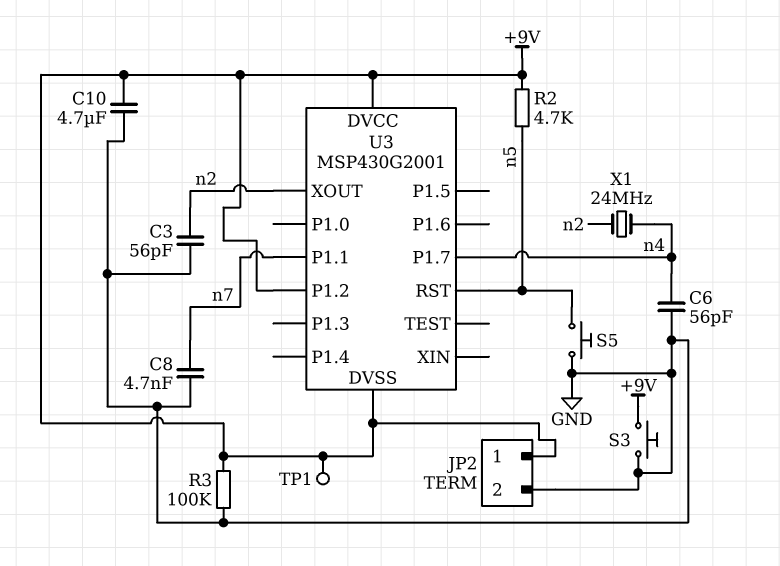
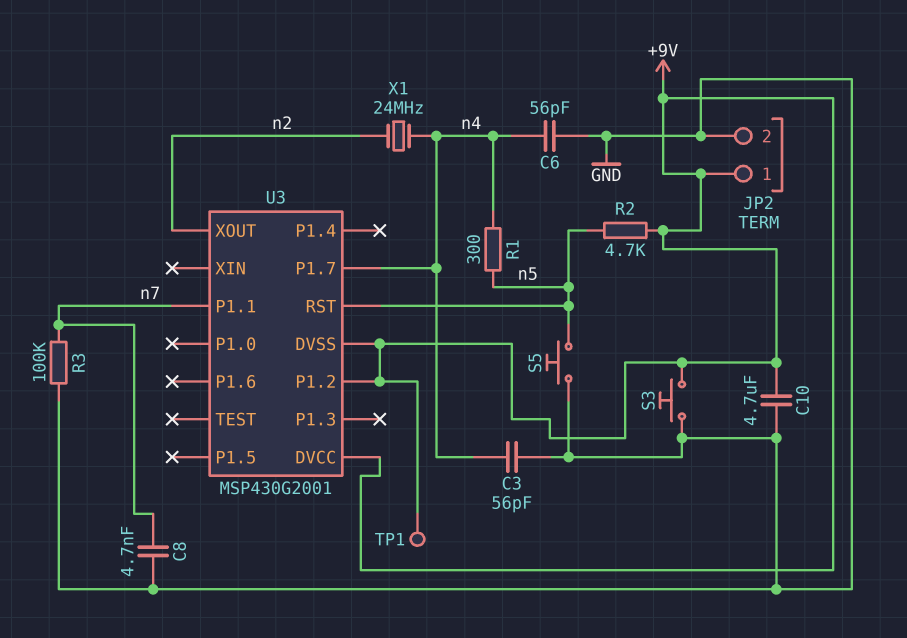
C3: 56pF (GND, n2) -> 56pF (GND, n4)
R1: none -> 300 (n4, n5)
R3: 100k (+9V, GND) -> 100k (GND, n7)

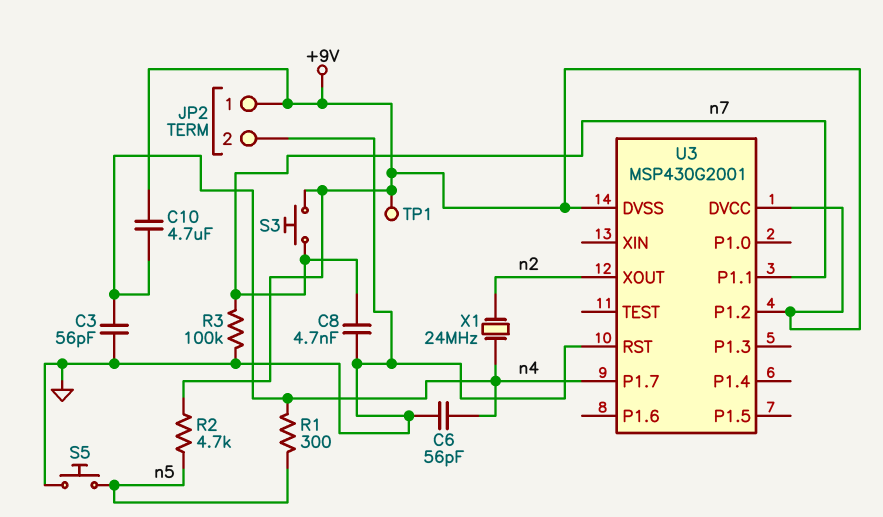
C10: 4.7uF (+9V, GND) -> 4.7uF (+9V, n4)
S3: button (+9V, GND) -> button (+9V, n7)
U3 pin RST: n5 -> GND

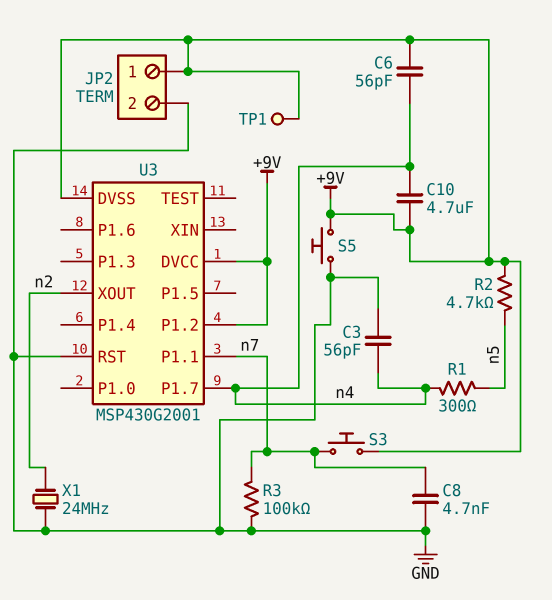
C6: 56pF (GND, n4) -> 56pF (+9V, n4)
S5: button (GND, n5) -> button (+9V, GND)
X1: 24MHz (n2, n4) -> 24MHz (GND, n2)

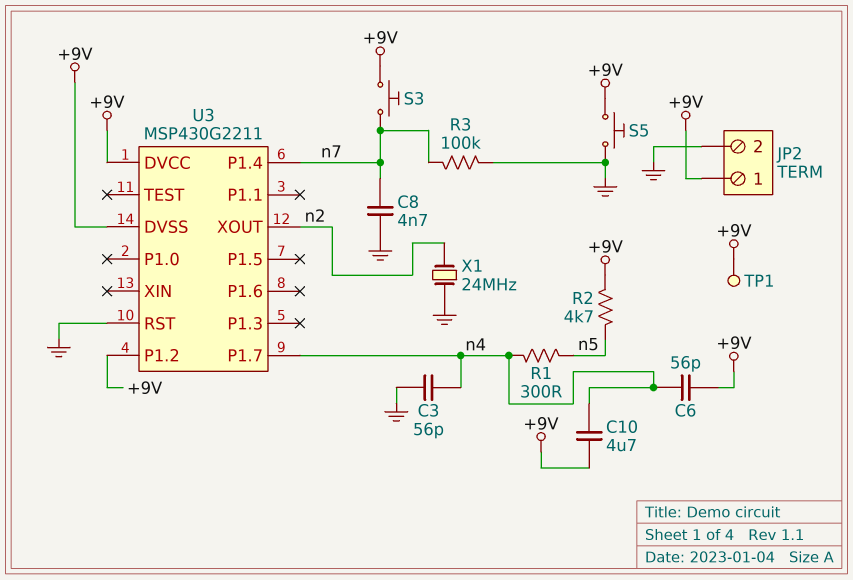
U3: MSP430G2001 -> MSP430G2211
U3 pin P1.1: n7 -> none
U3 pin P1.4: none -> n7

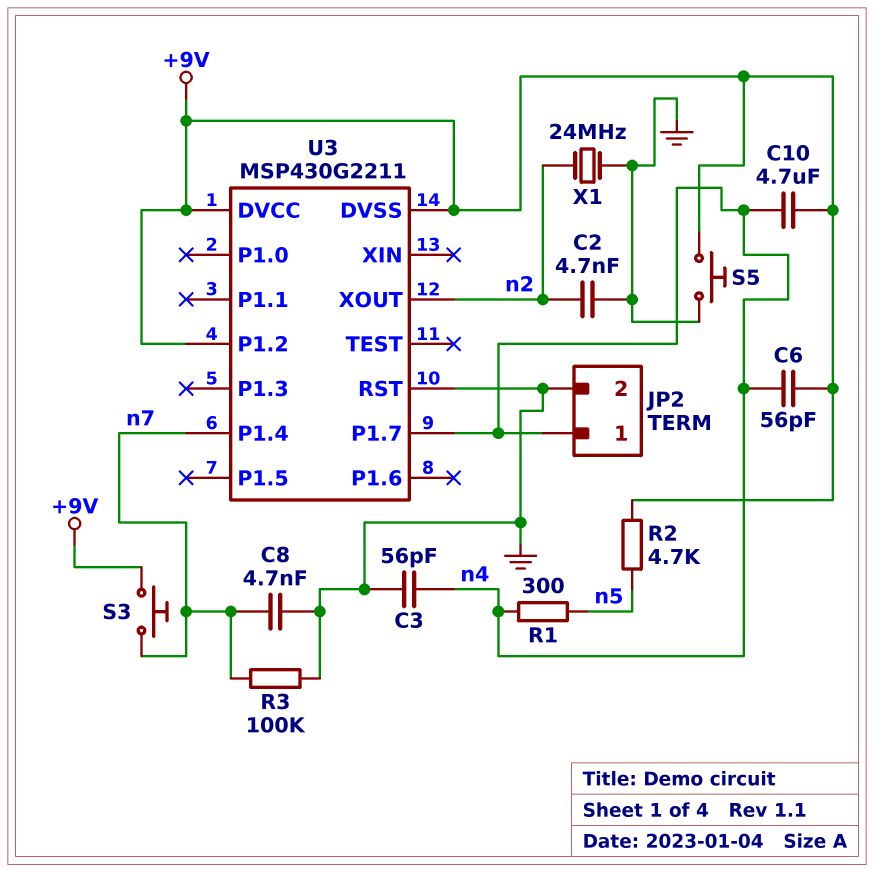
C2: none -> 4.7nF (GND, n2)
JP2 pin 1: +9V -> n4
TP1: test point (+9V) -> none

